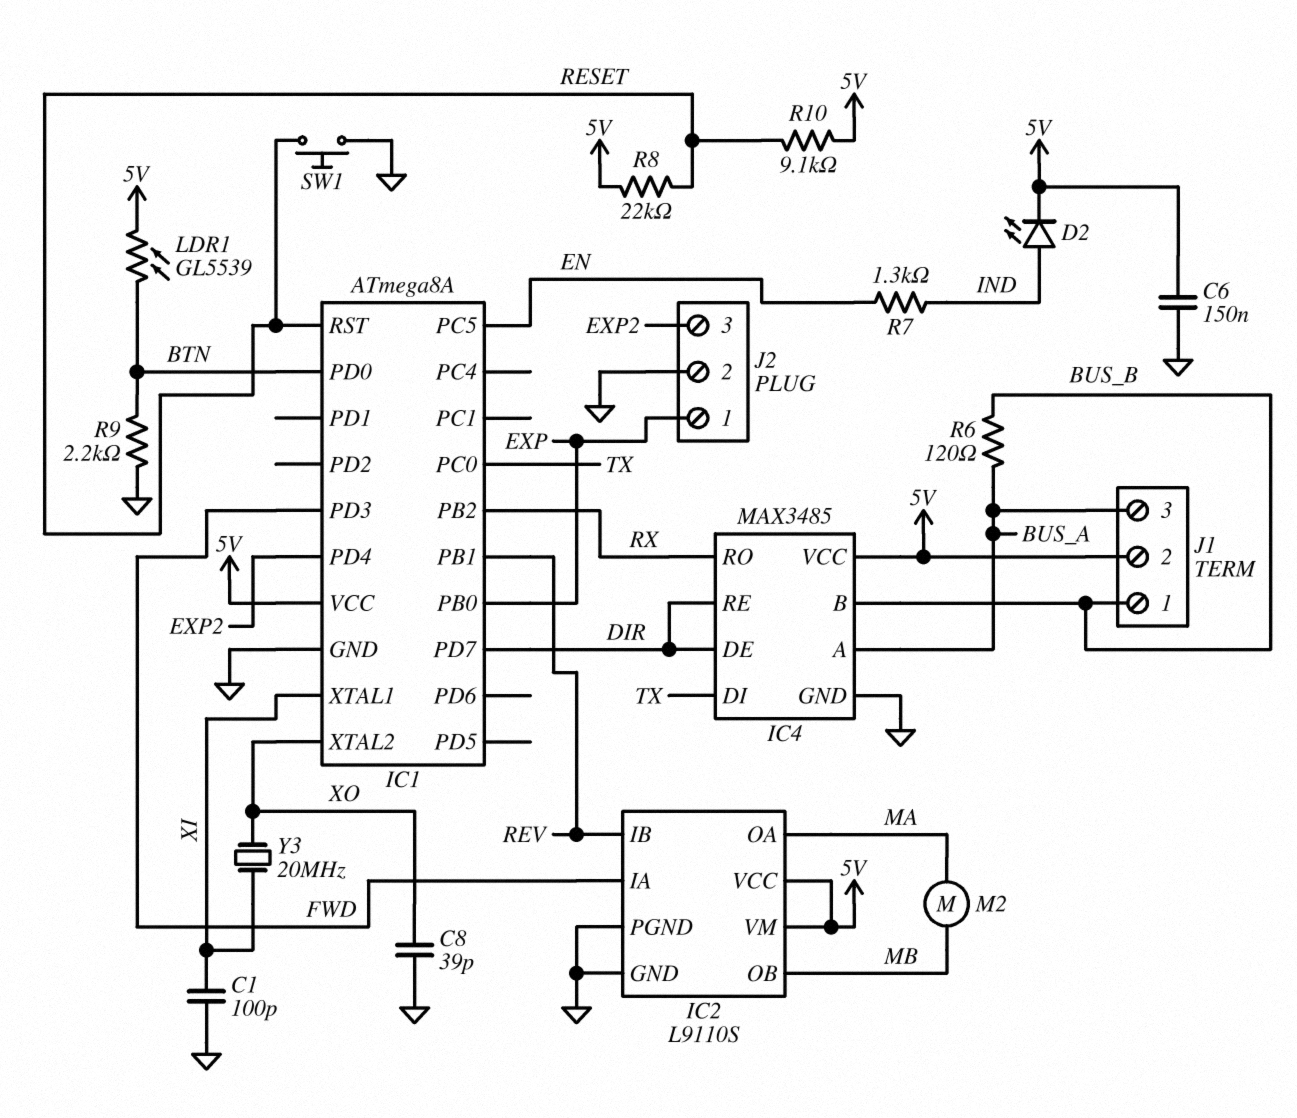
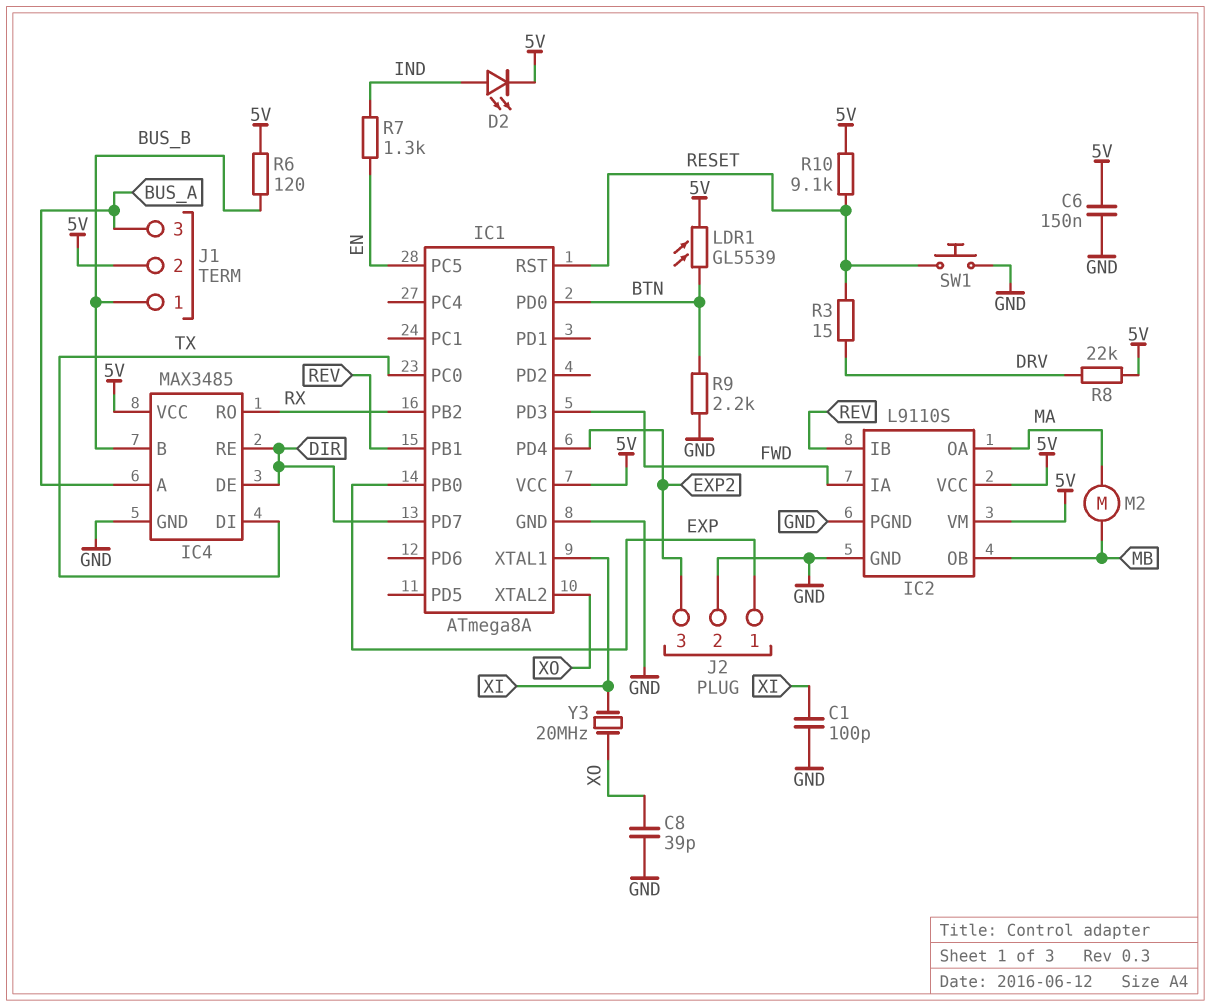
R3: none -> 15 (DRV, RESET)
R6: 120 (BUS_A, BUS_B) -> 120 (5V, BUS_B)
R8: 22k (5V, RESET) -> 22k (5V, DRV)

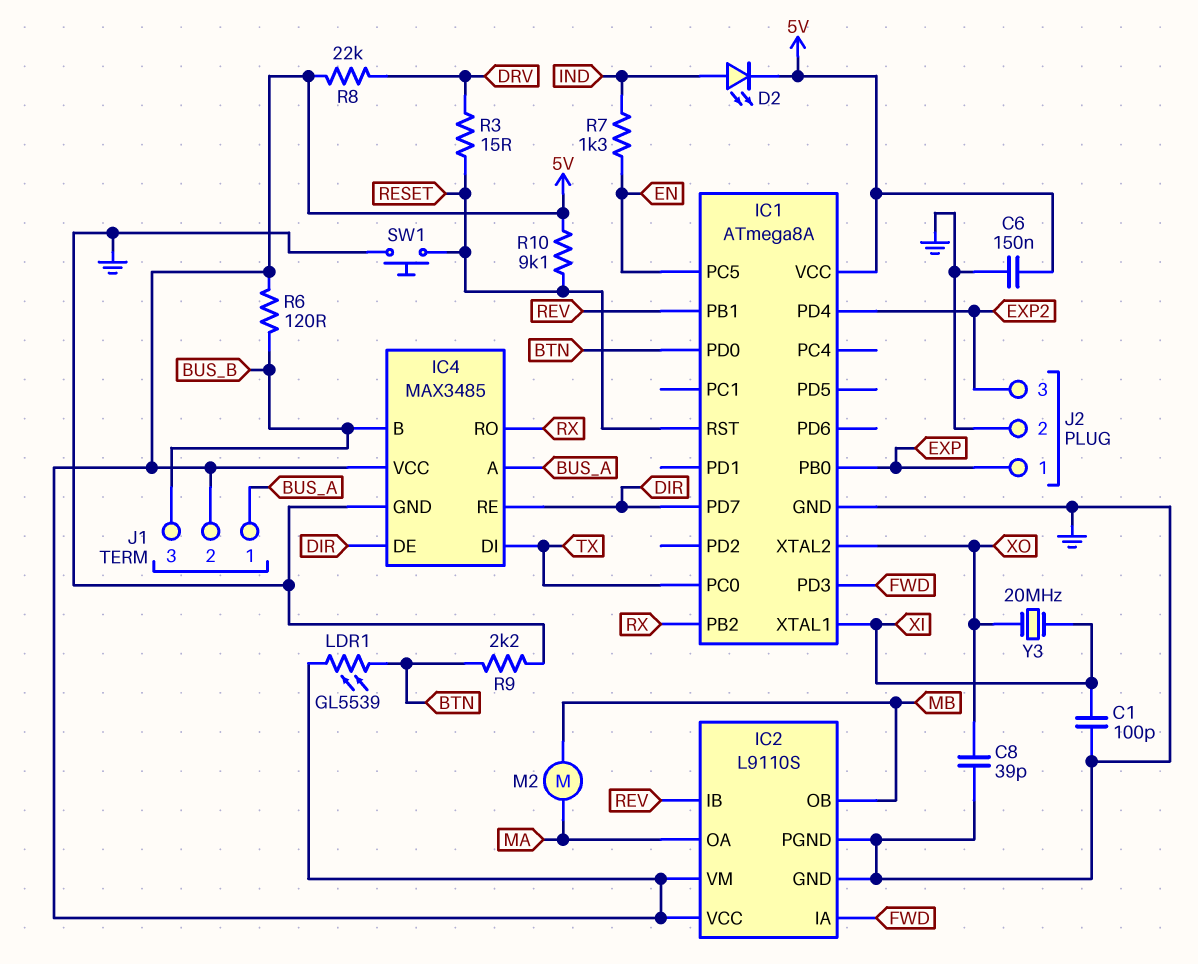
J1 pin 1: BUS_B -> BUS_A
J1 pin 3: BUS_A -> BUS_B

